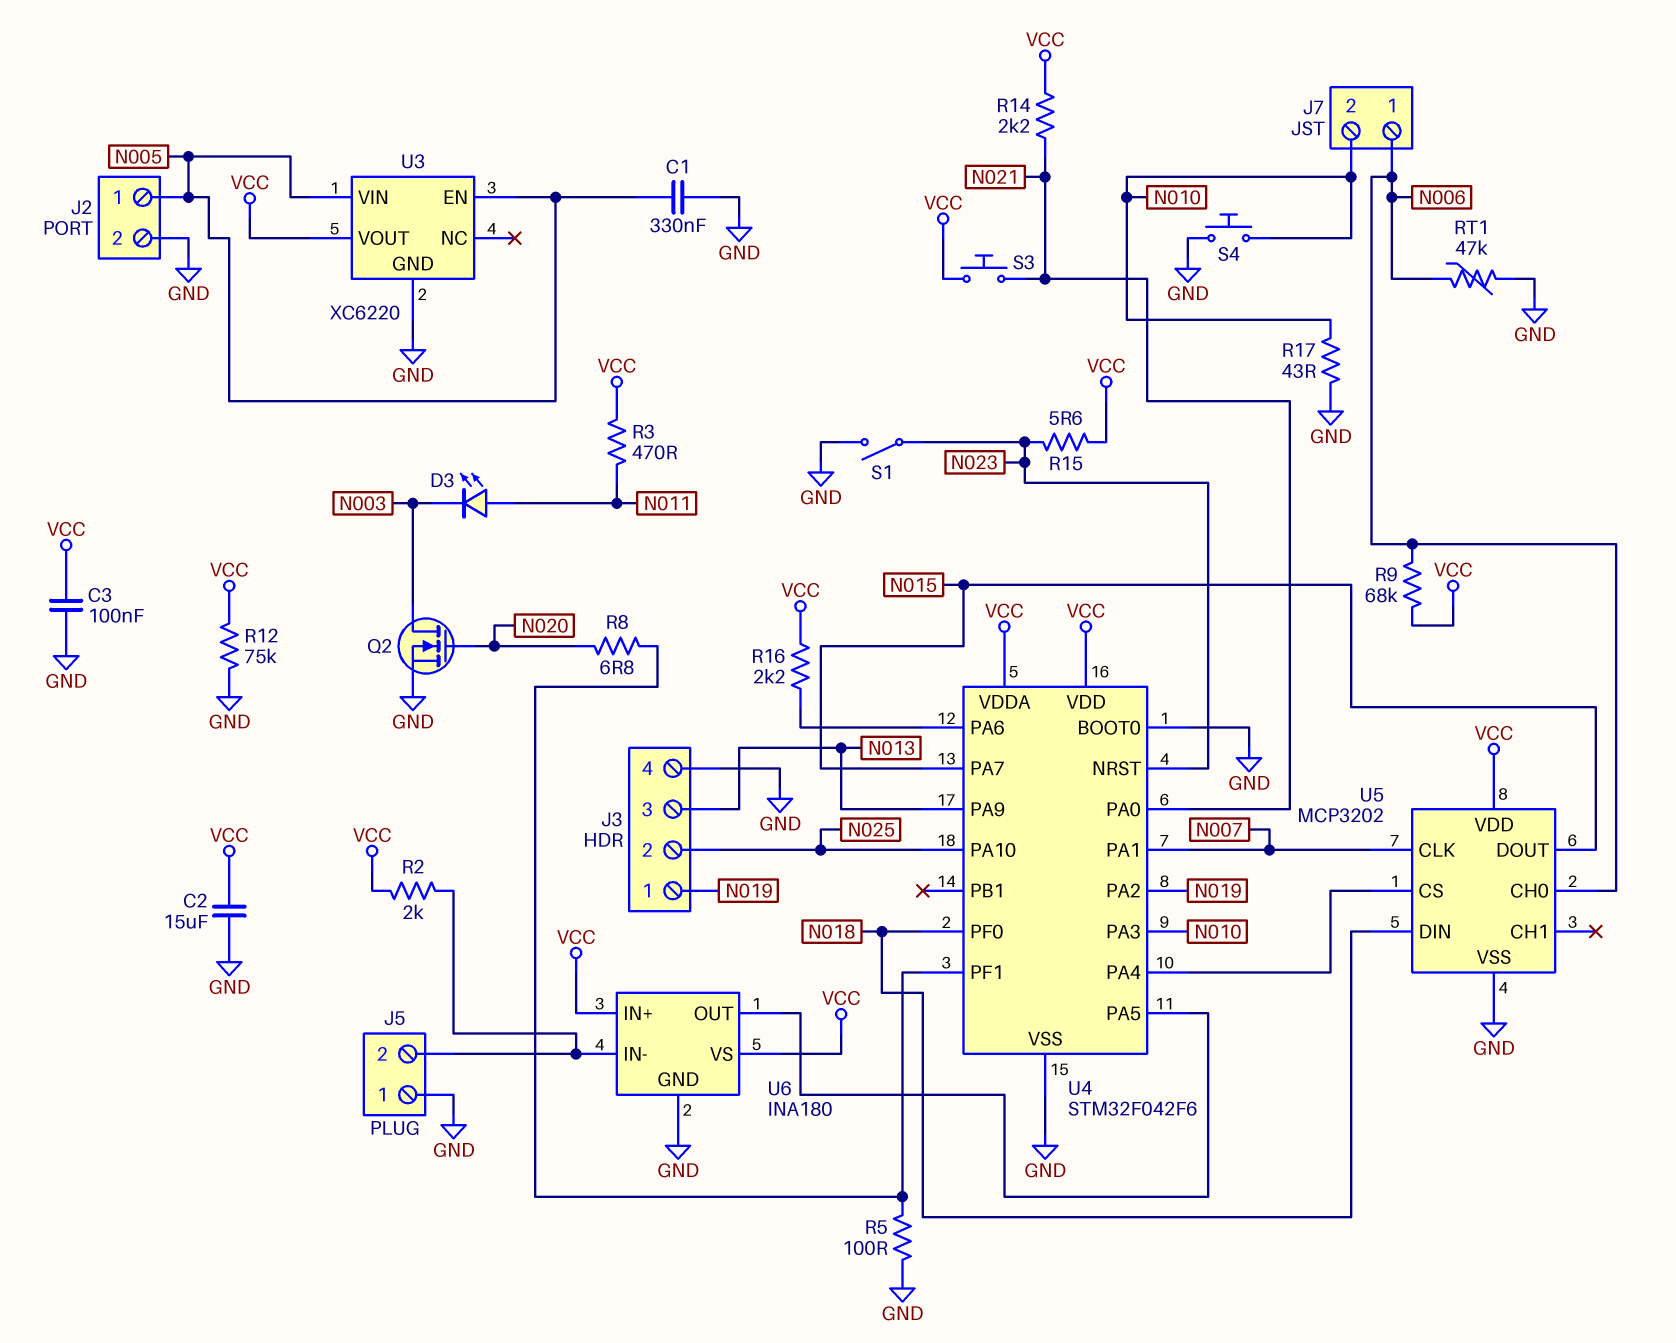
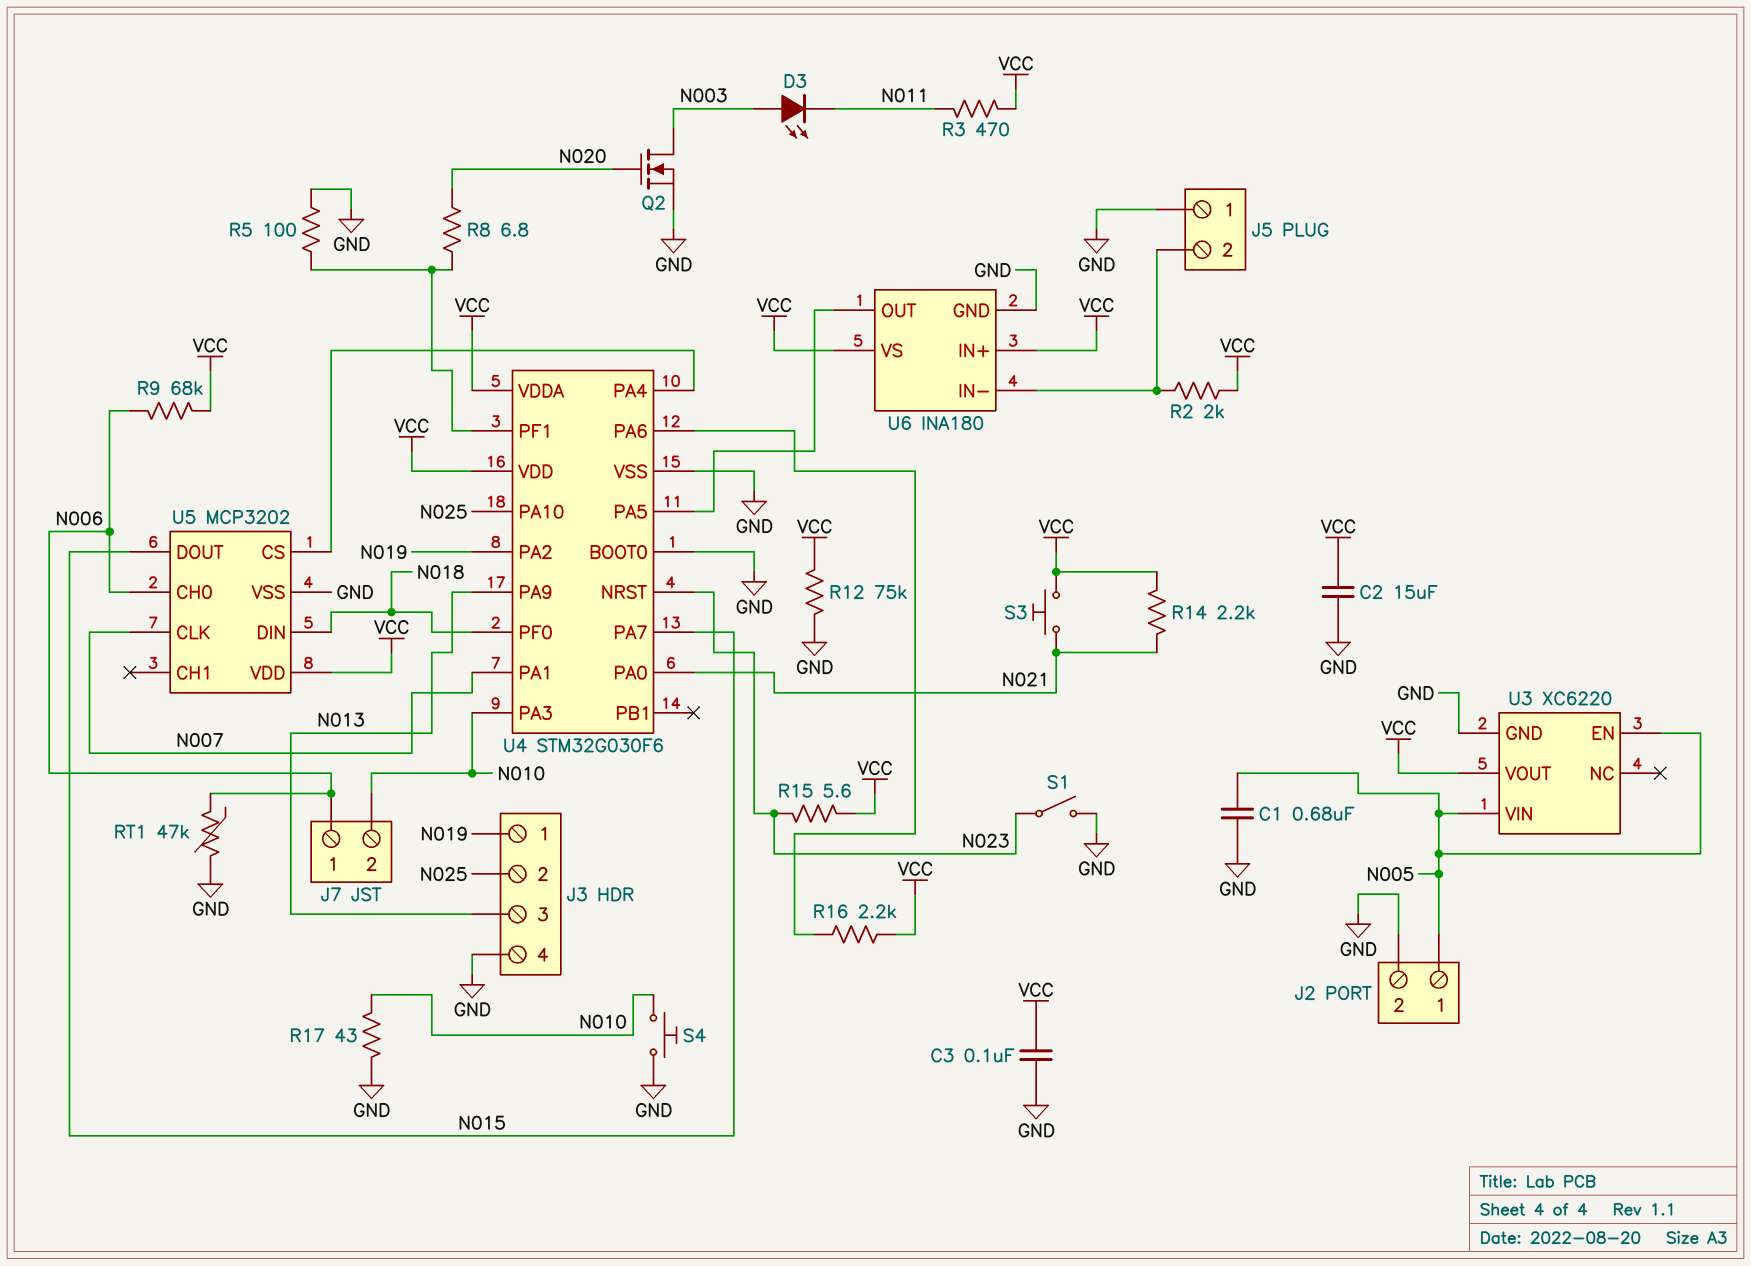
C1: 330nF (GND, N005) -> 680nF (GND, N005)
D3: LED (A N011, K N003) -> LED (A N003, K N011)
U4: STM32F042F6 -> STM32G030F6

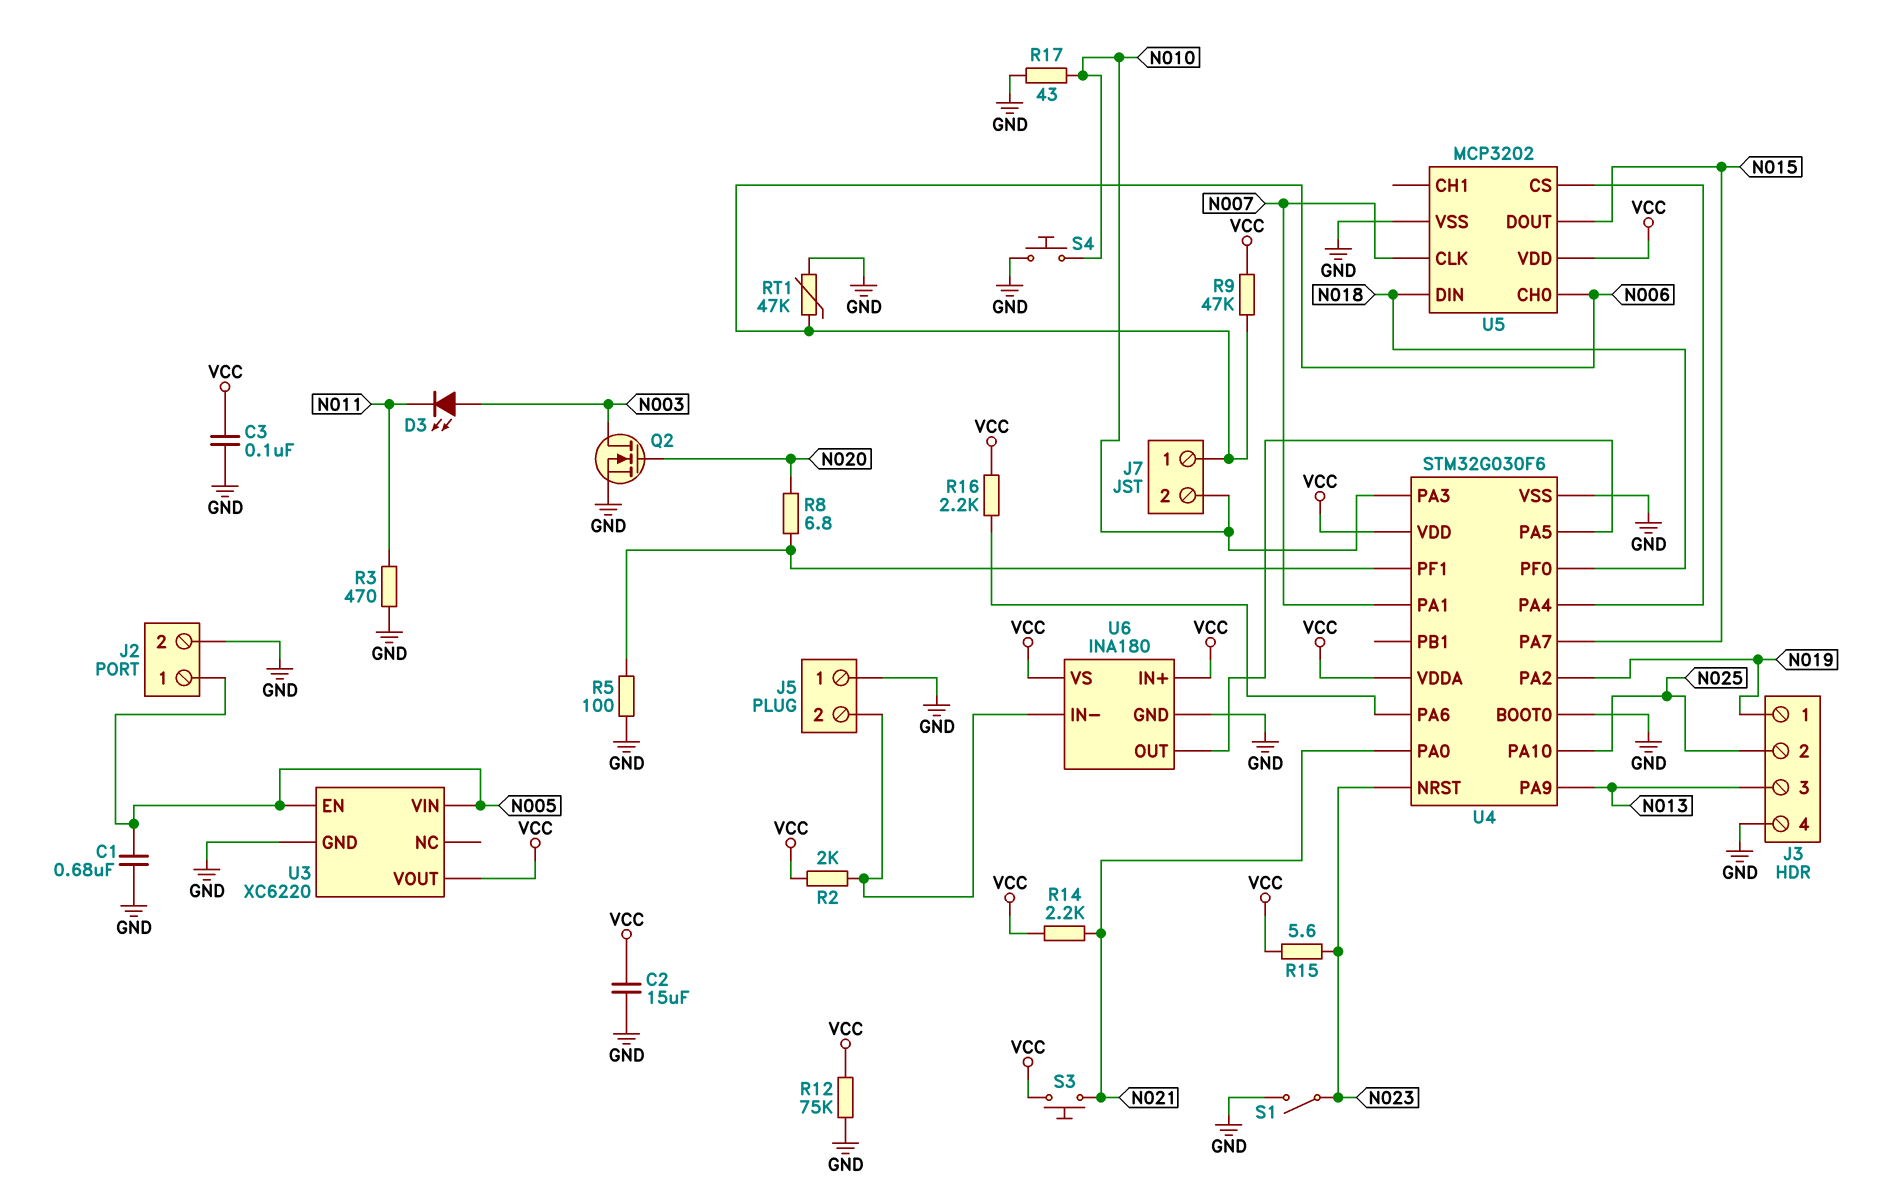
R3: 470 (N011, VCC) -> 470 (GND, N011)
R9: 68k (N006, VCC) -> 47k (N006, VCC)

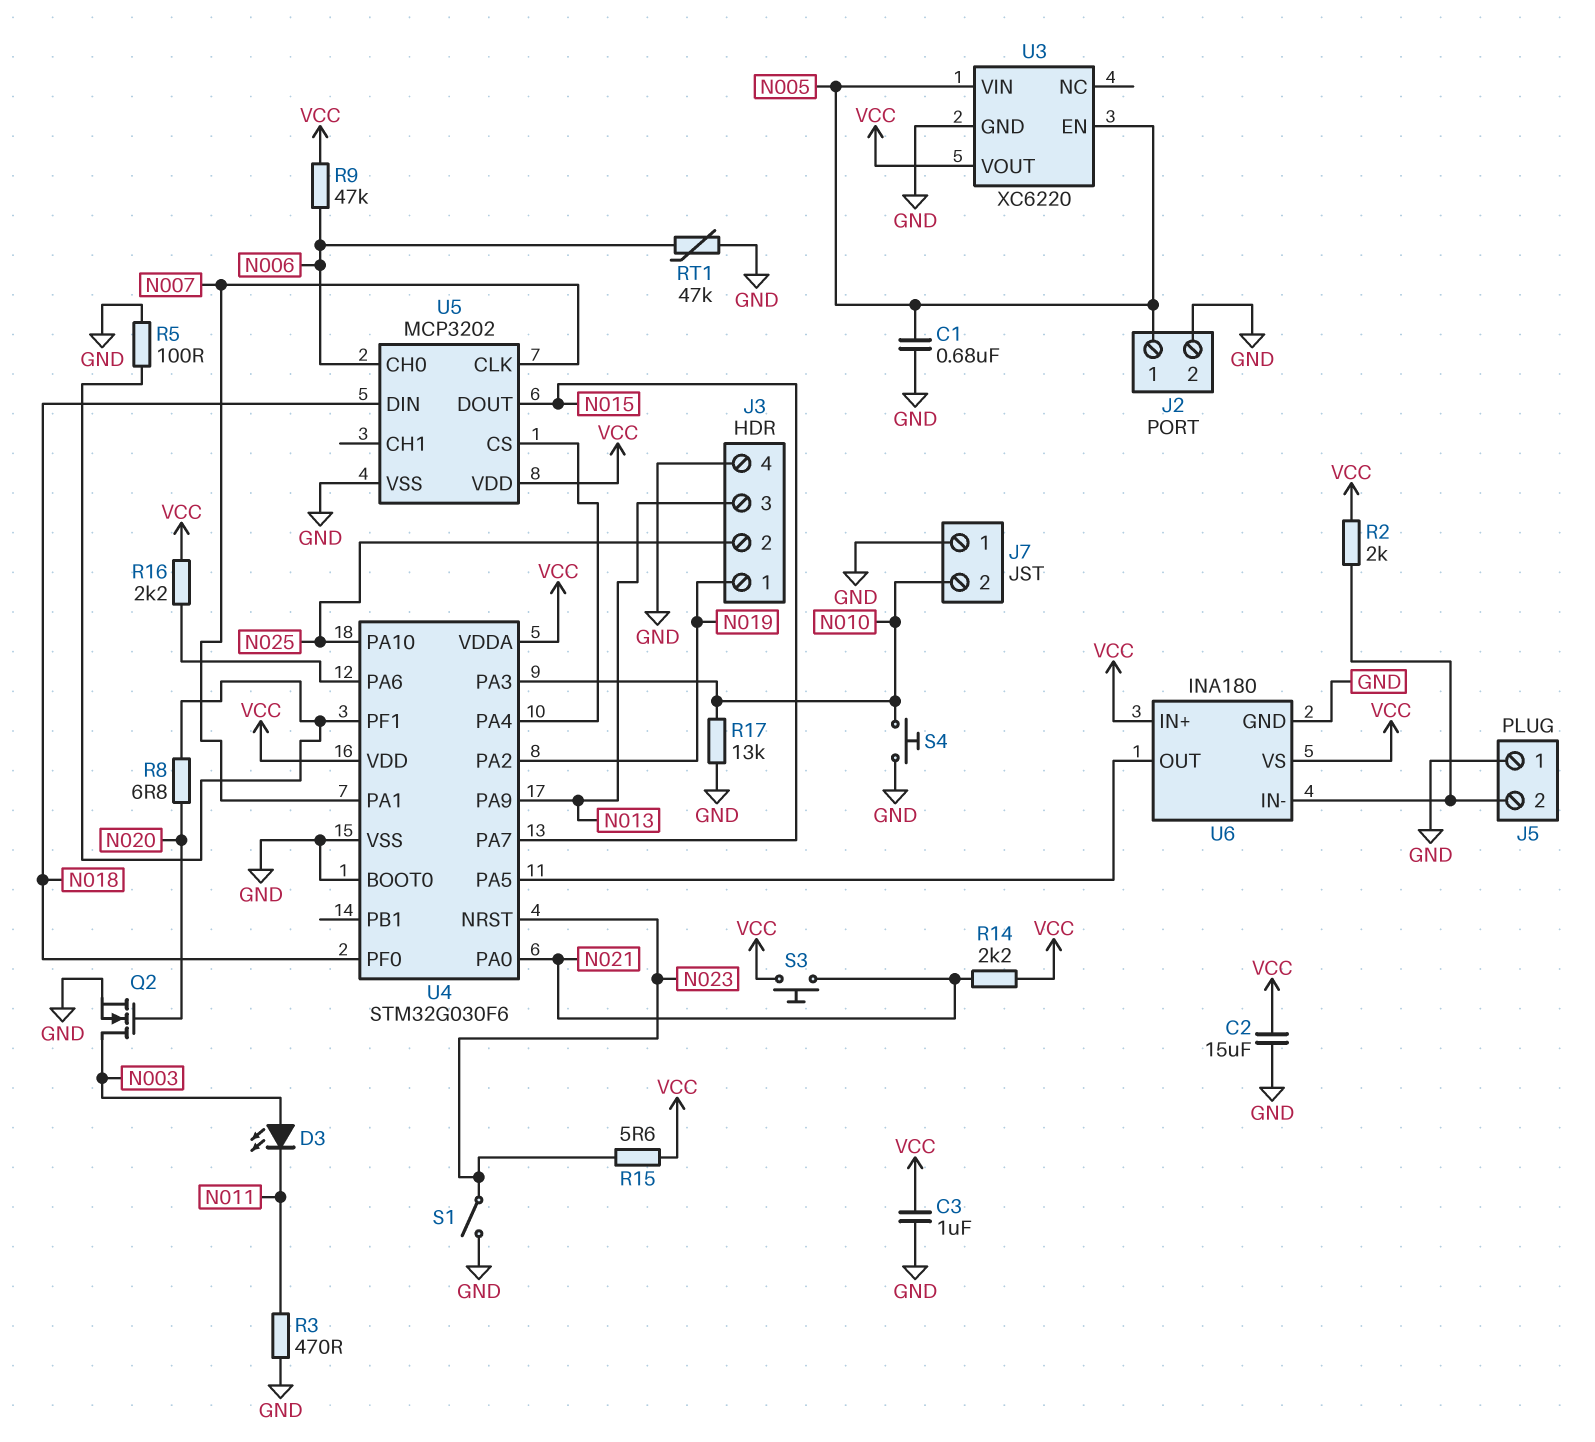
C3: 100nF (GND, VCC) -> 1uF (GND, VCC)
J7 pin 1: N006 -> GND
R12: 75k (GND, VCC) -> none
R17: 43 (GND, N010) -> 13k (GND, N010)

